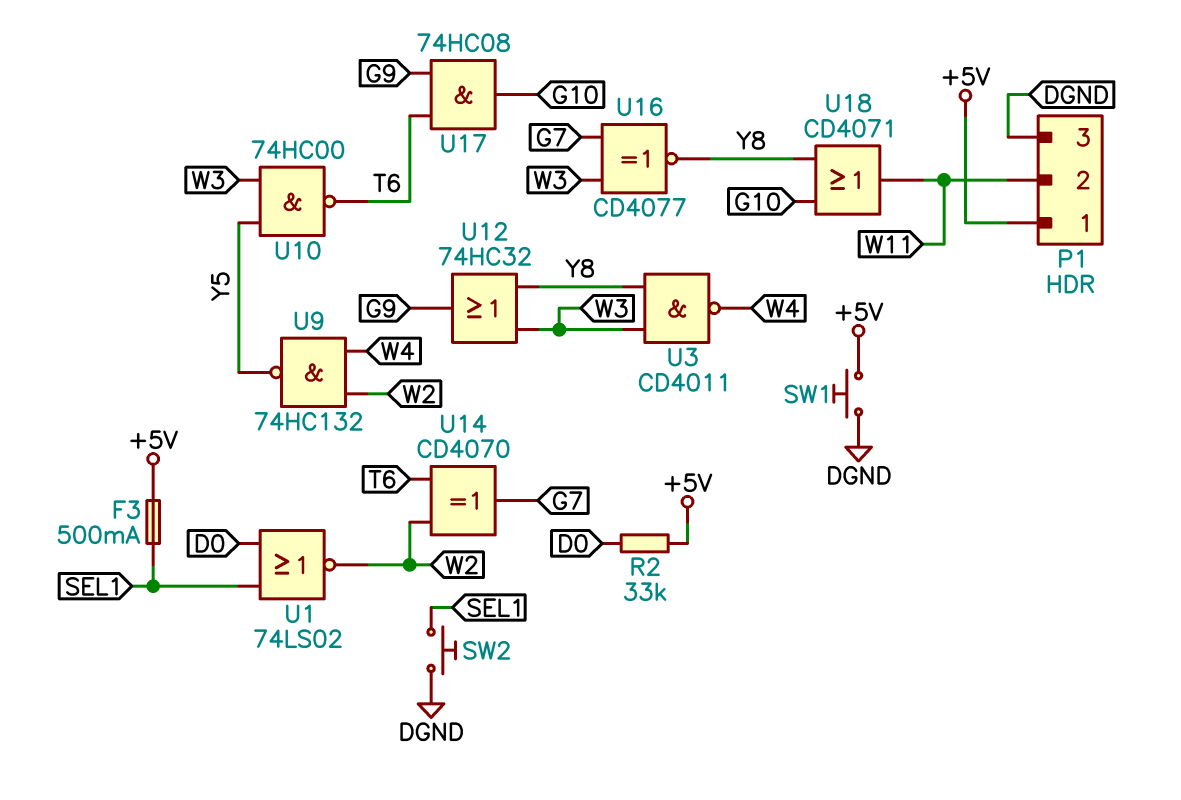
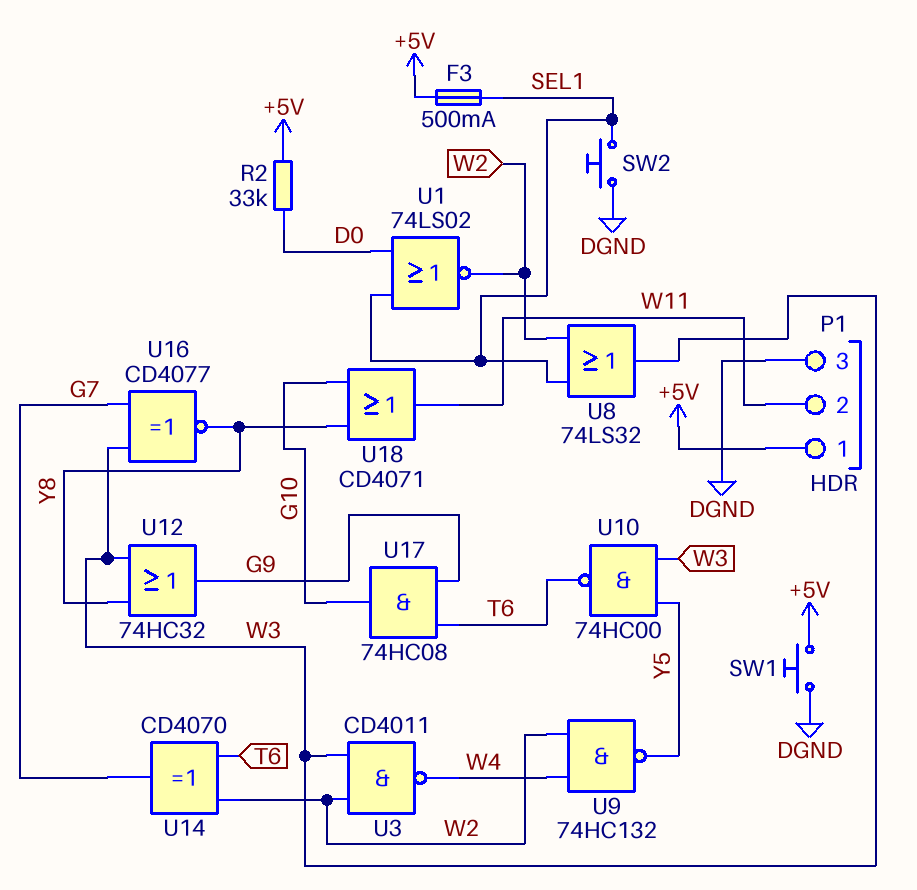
U3: NAND CD4011 (in W3, in Y8, out W4) -> NAND CD4011 (in W2, in W3, out W4)
U8: none -> OR 74LS32 (in SEL1, in W2, out W3)

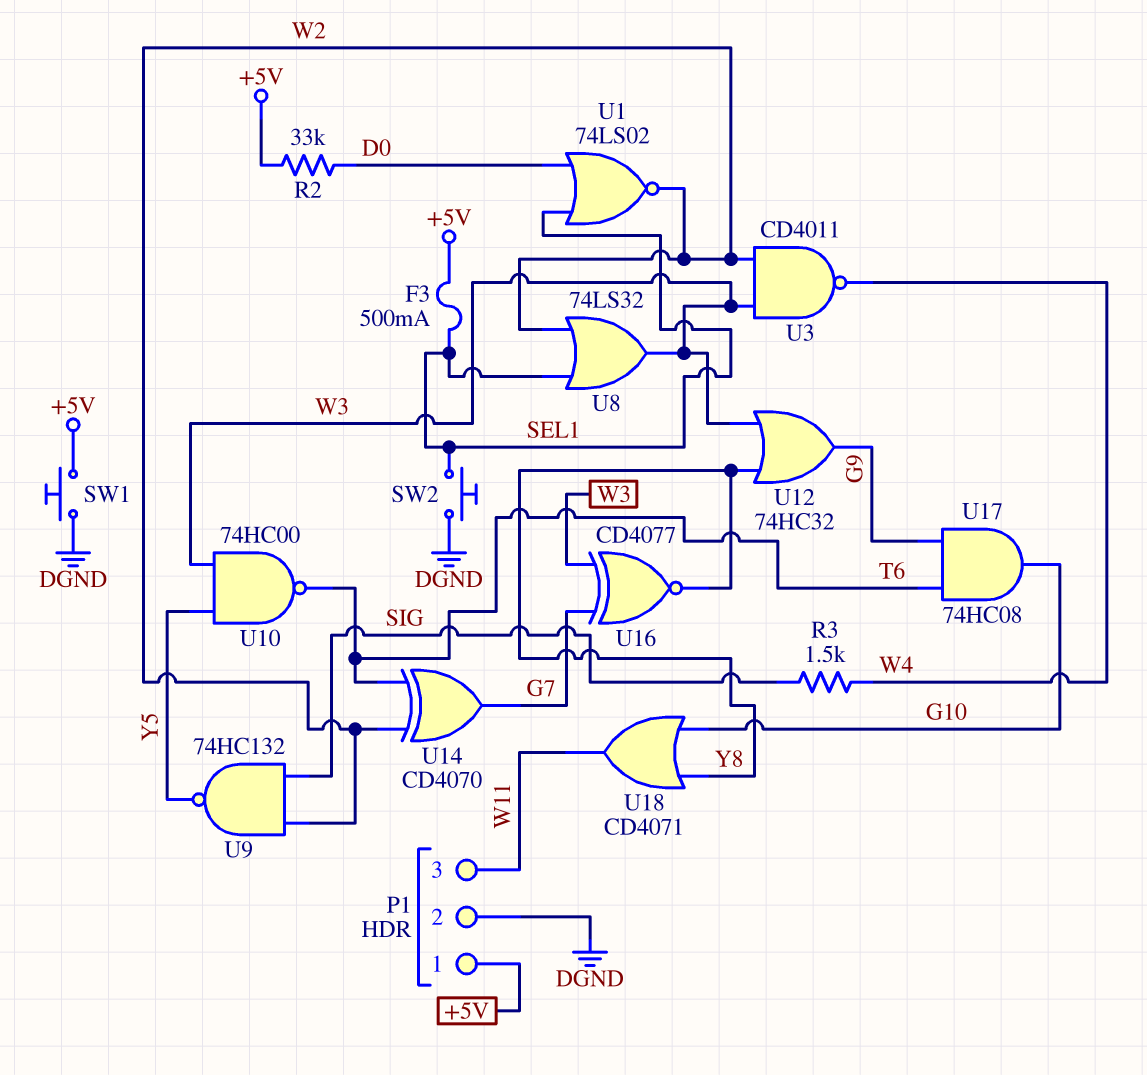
P1 pin 2: W11 -> DGND
P1 pin 3: DGND -> W11
R3: none -> 1.5k (SIG, W4)
U9: NAND 74HC132 (in W2, in W4, out Y5) -> NAND 74HC132 (in SIG, in W2, out Y5)

